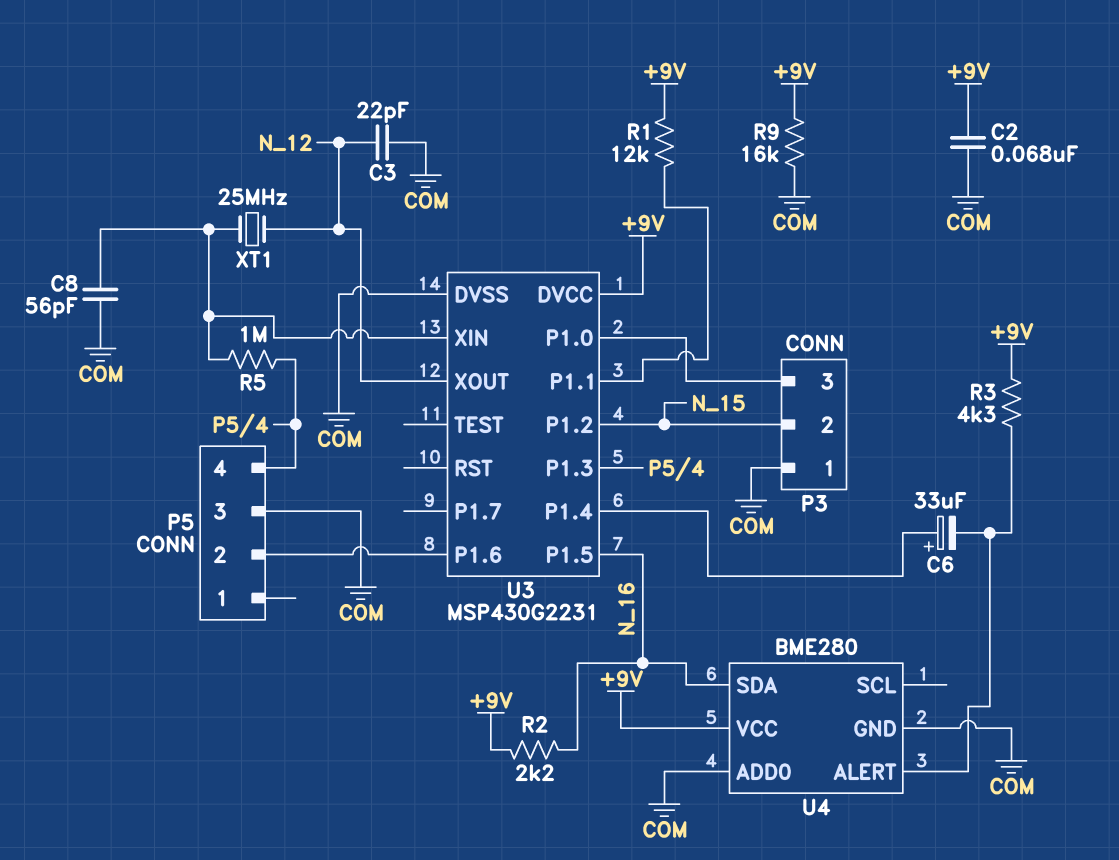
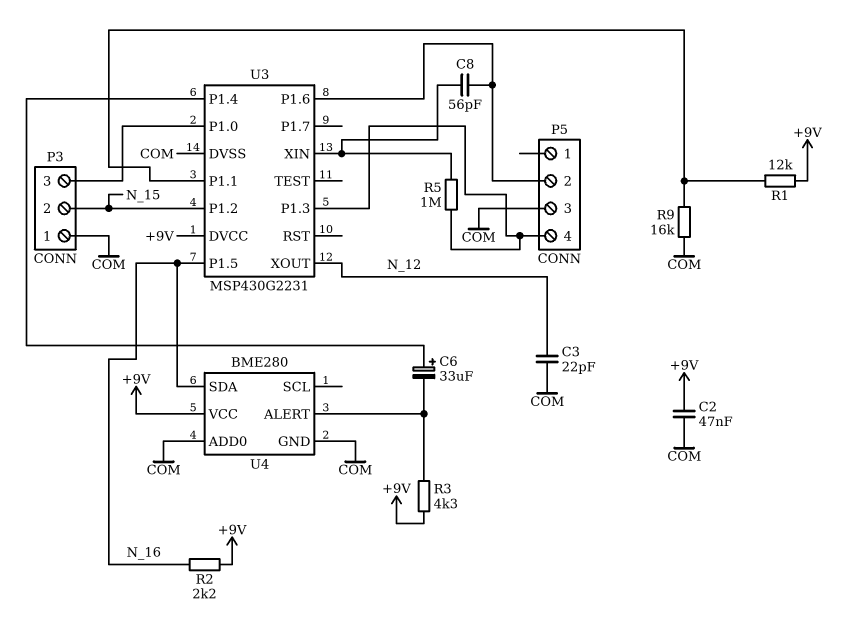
C2: 68nF (+9V, COM) -> 47nF (+9V, COM)
C8: 56pF (COM, U3/XIN) -> 56pF (P5/2, U3/XIN)
R9: 16k (+9V, COM) -> 16k (COM, U3/P1.1)
XT1: 25MHz (N_12, U3/XIN) -> none

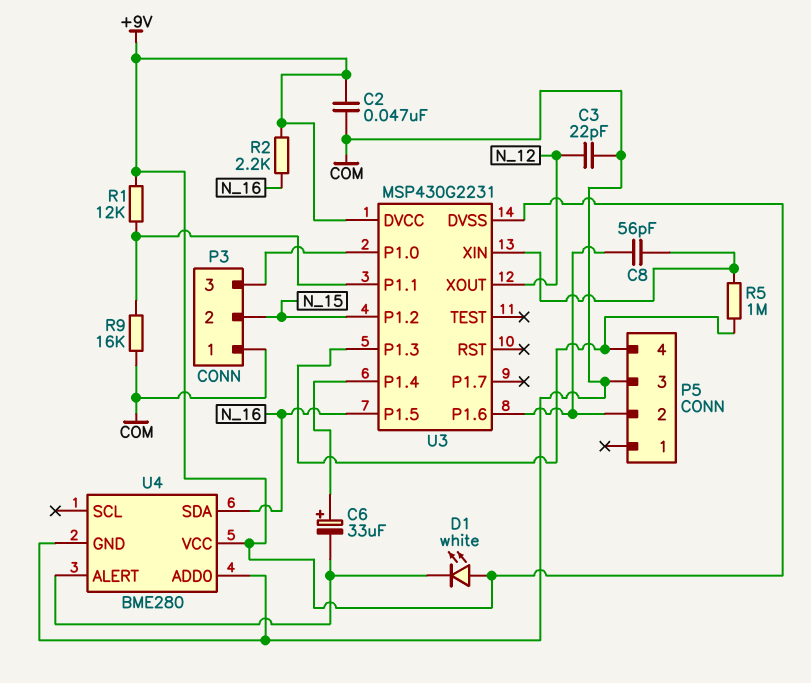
D1: none -> LED white (A +9V, K U4/ALERT)
R3: 4.3k (+9V, U4/ALERT) -> none
U3 pin DVSS: COM -> +9V

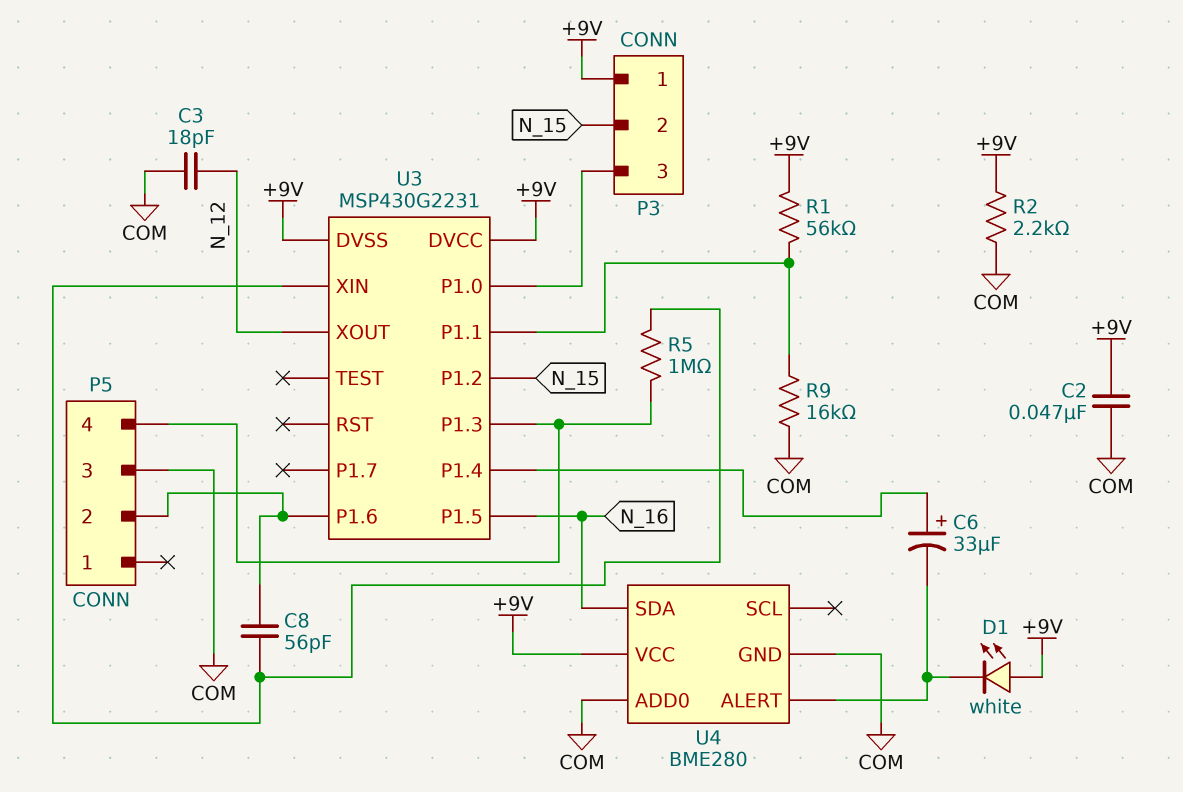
C3: 22pF (COM, N_12) -> 18pF (COM, N_12)
P3 pin 1: COM -> +9V
R1: 12k (+9V, U3/P1.1) -> 56k (+9V, U3/P1.1)
R2: 2.2k (+9V, N_16) -> 2.2k (+9V, COM)

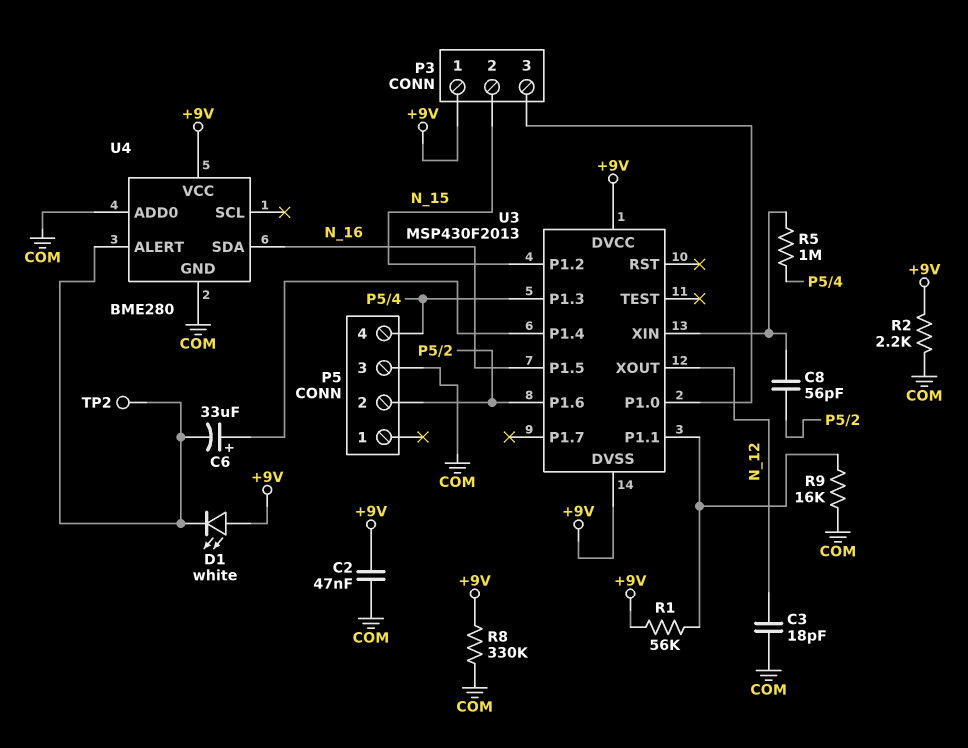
R8: none -> 330k (+9V, COM)
TP2: none -> test point (U4/ALERT)
U3: MSP430G2231 -> MSP430F2013

